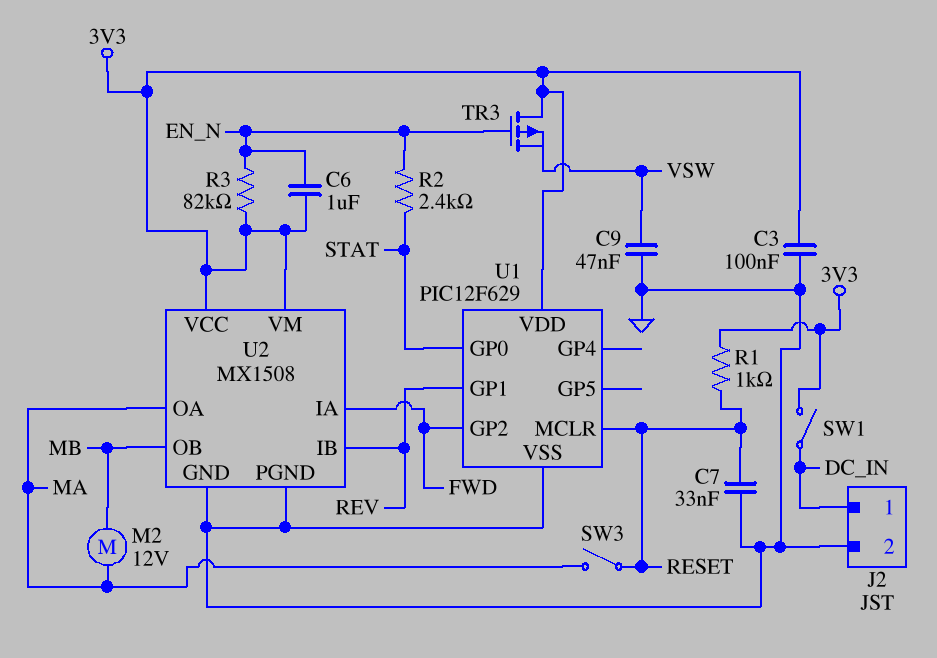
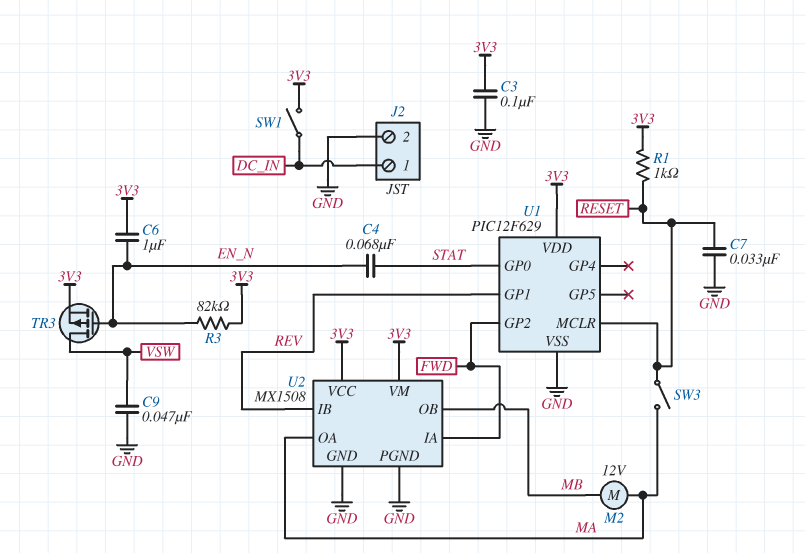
C4: none -> 68nF (EN_N, STAT)
R2: 2.4k (EN_N, STAT) -> none
TR3: PMOS (G EN_N, D 3V3, S VSW) -> PMOS (G EN_N, D VSW, S 3V3)

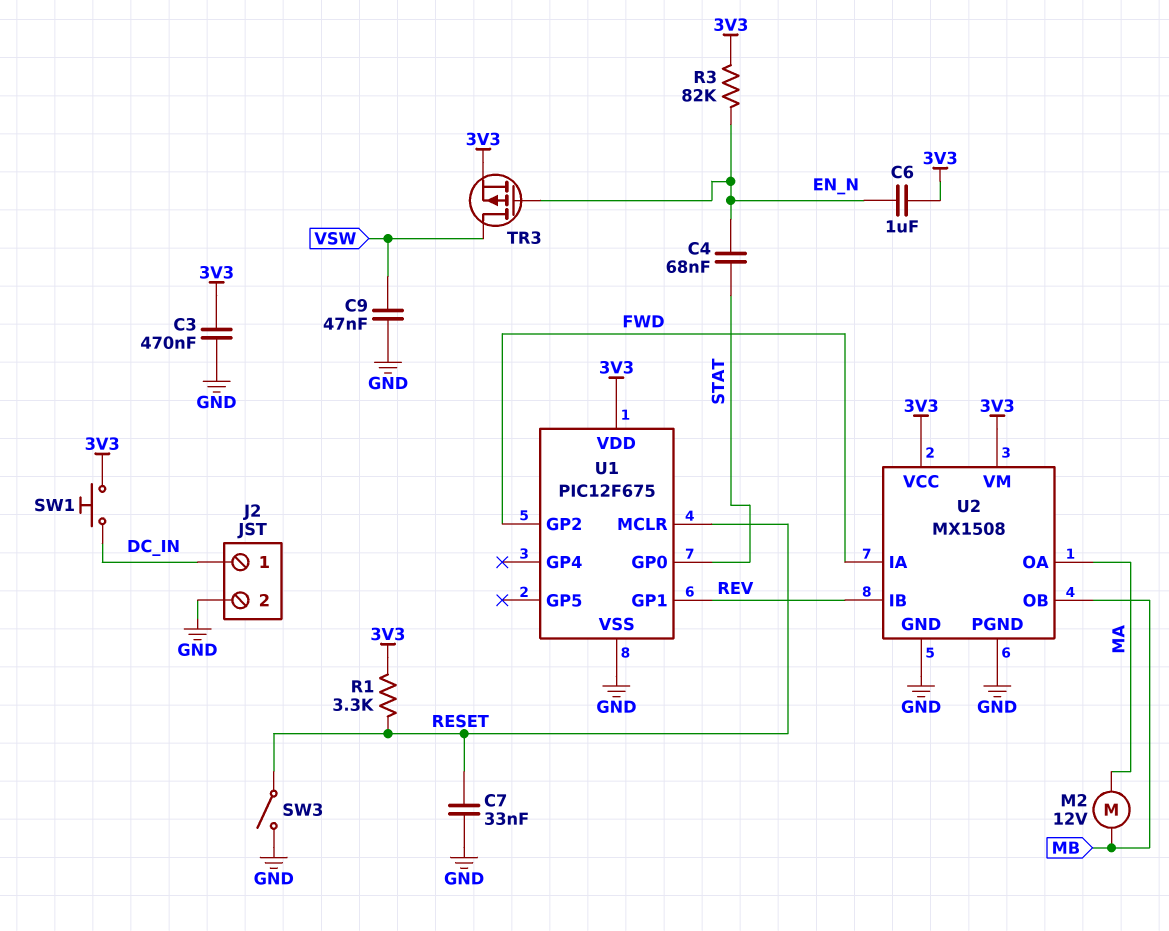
C3: 100nF (3V3, GND) -> 470nF (3V3, GND)
R1: 1k (3V3, RESET) -> 3.3k (3V3, RESET)
SW1: switch (3V3, DC_IN) -> button (3V3, DC_IN)
SW3: switch (MA, RESET) -> switch (GND, RESET)
U1: PIC12F629 -> PIC12F675

